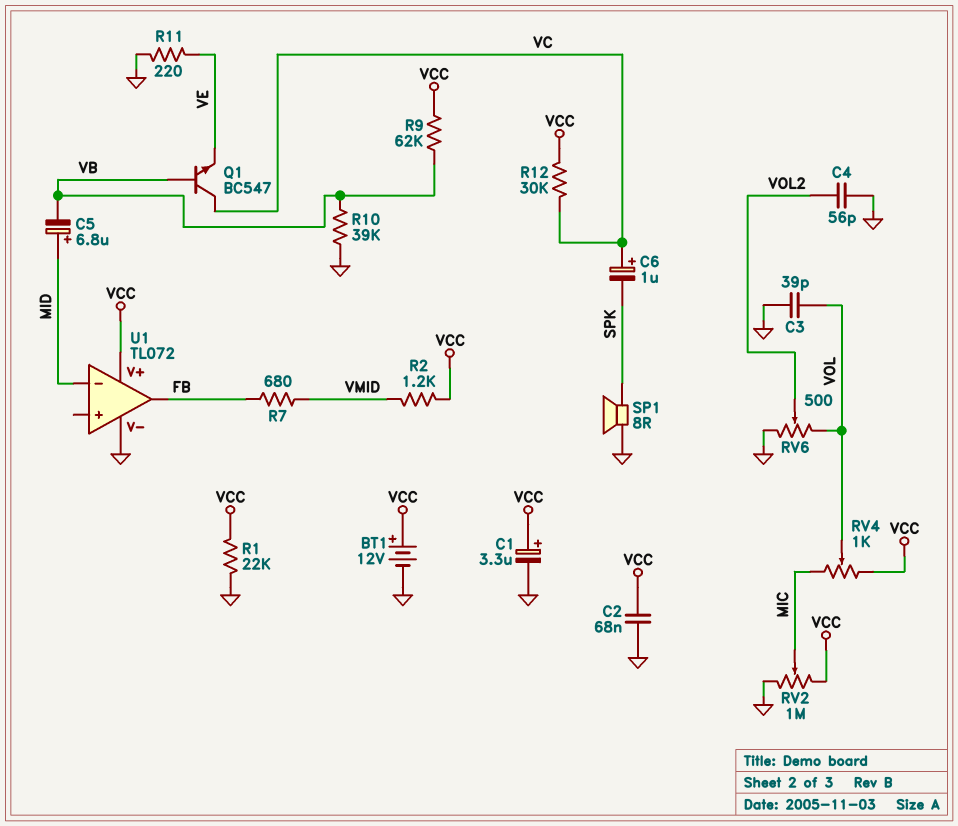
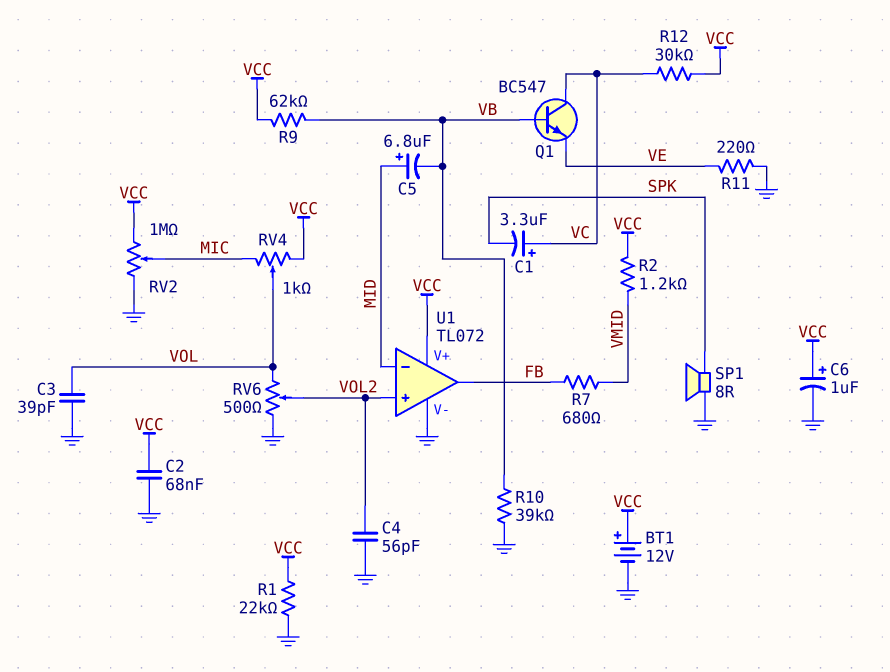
C1: 3.3uF (plus VCC, minus GND) -> 3.3uF (plus VC, minus SPK)
C6: 1uF (plus VC, minus SPK) -> 1uF (plus VCC, minus GND)
U1 pin in+: none -> VOL2

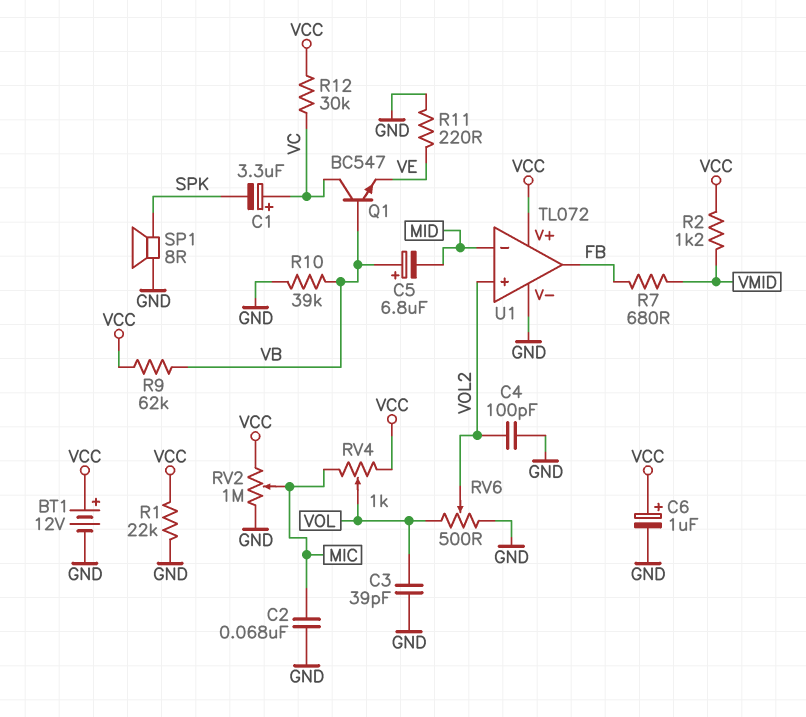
C2: 68nF (GND, VCC) -> 68nF (GND, MIC)
C4: 56pF (GND, VOL2) -> 100pF (GND, VOL2)
C5: 6.8uF (plus MID, minus VB) -> 6.8uF (plus VB, minus MID)

